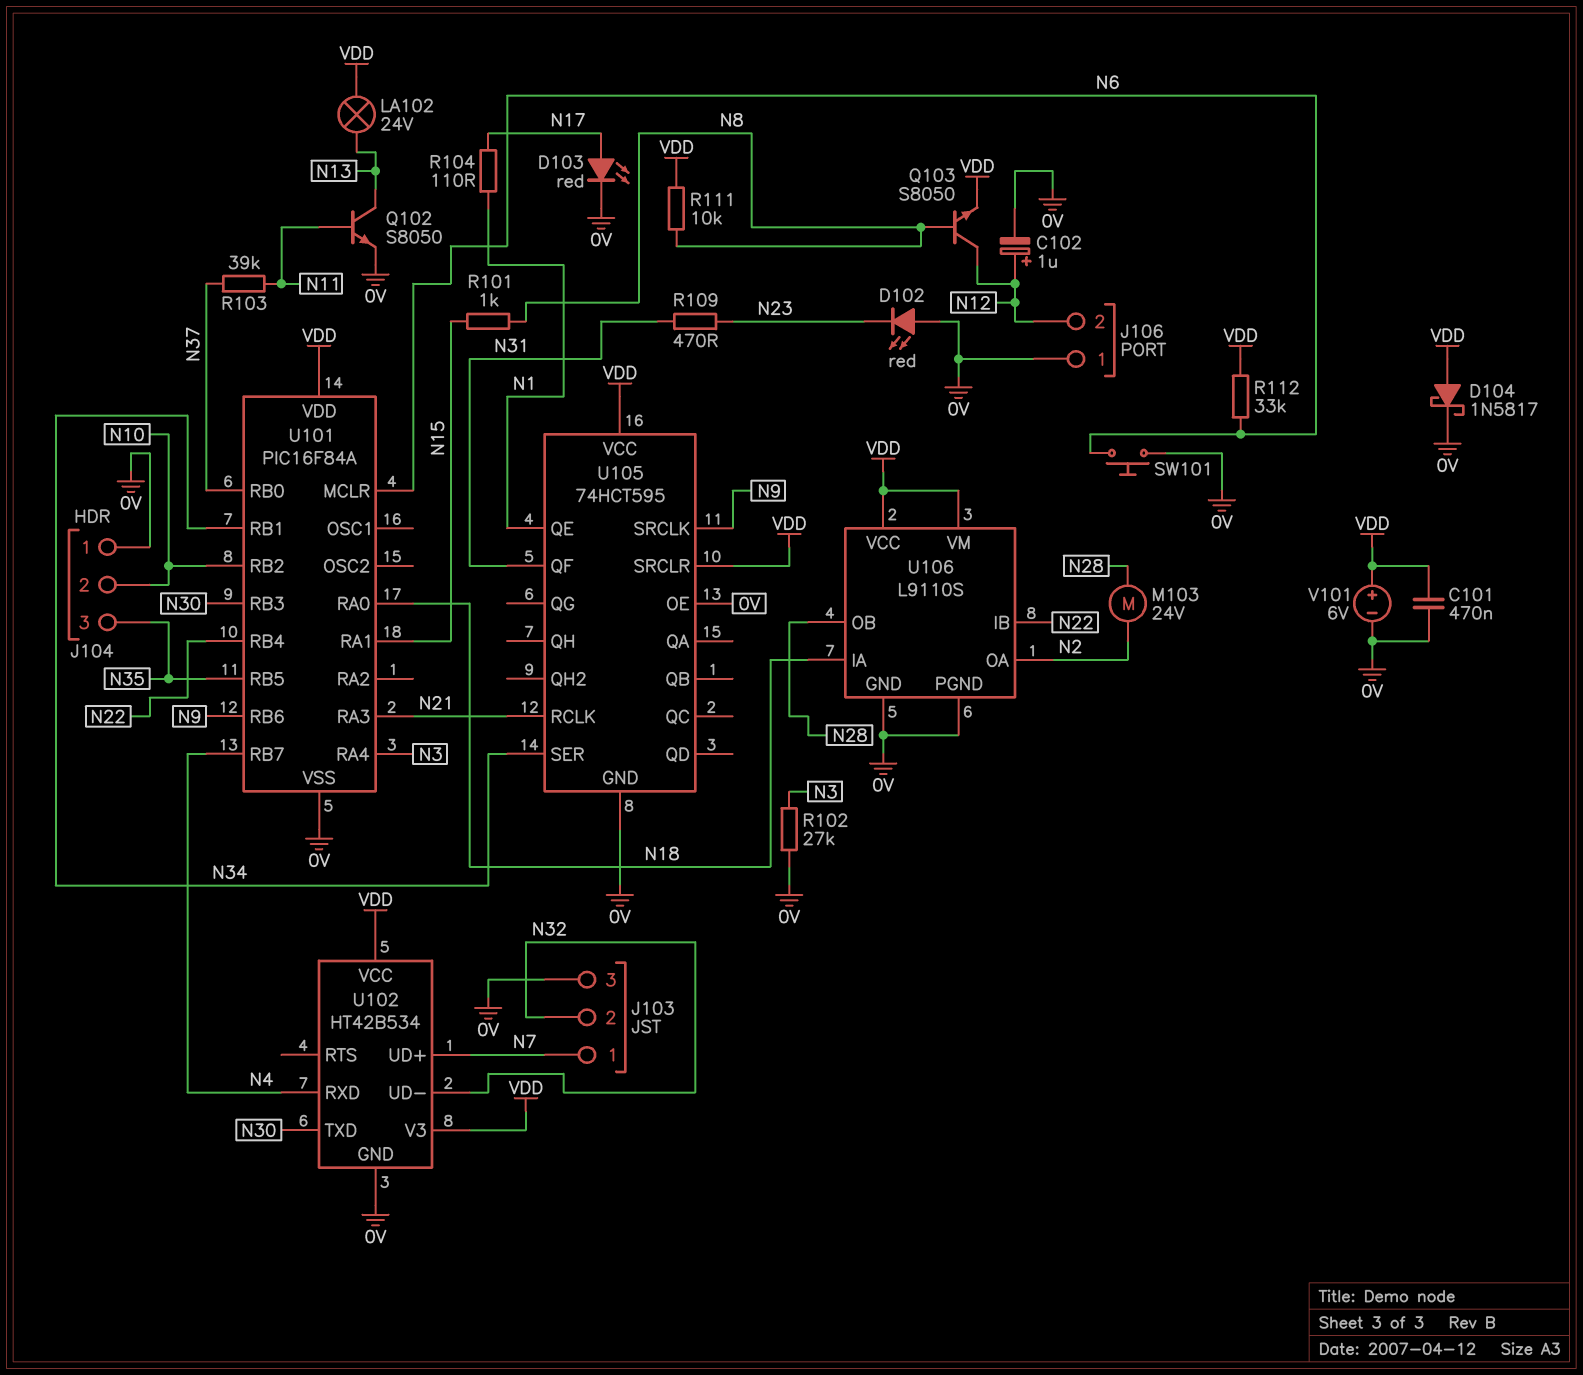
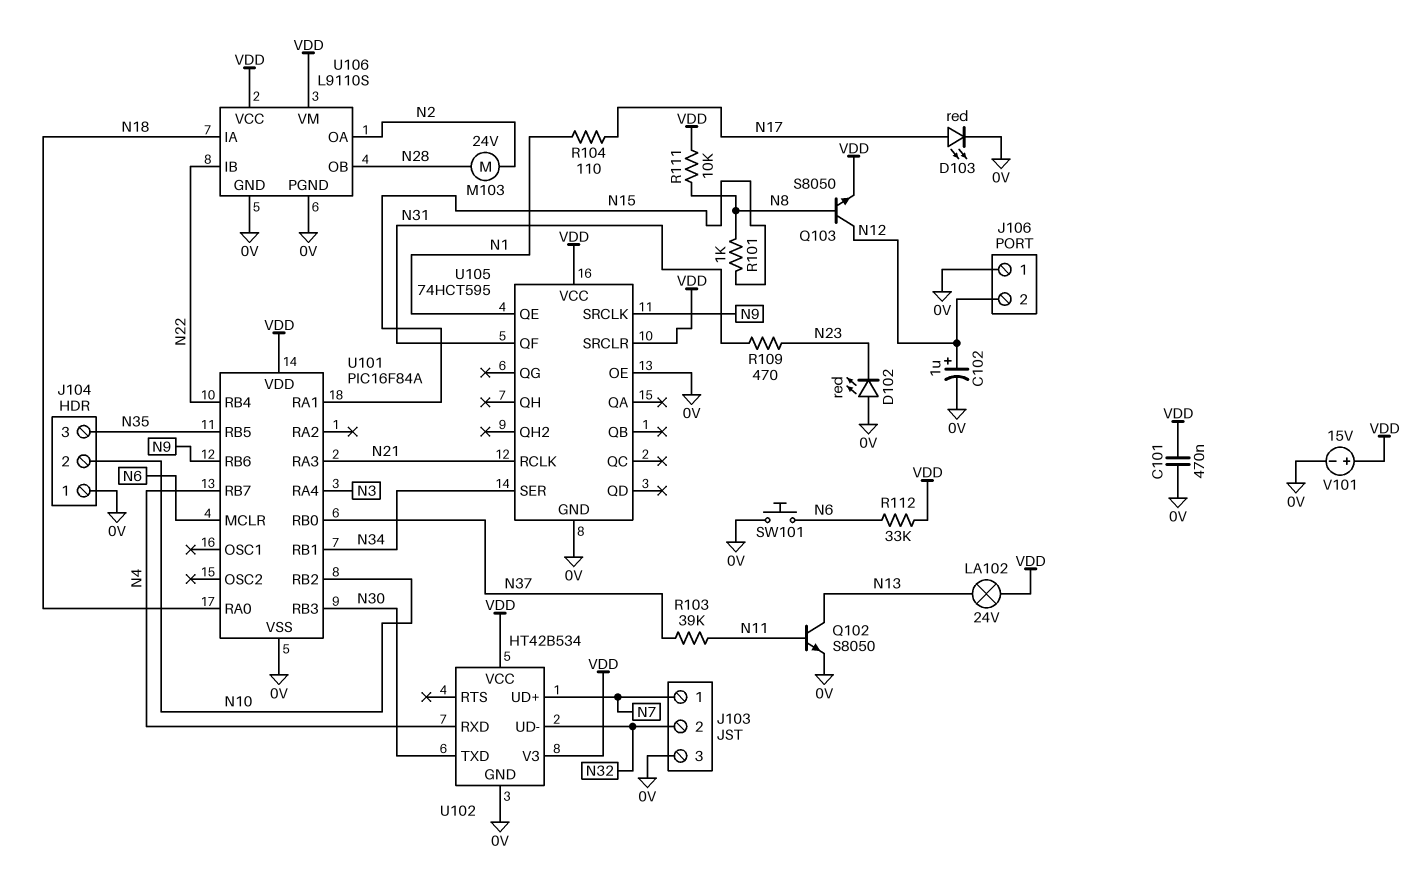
D104: schottky 1N5817 (A VDD, K 0V) -> none
R102: 27k (0V, N3) -> none
V101: 6V (plus VDD, minus 0V) -> 15V (plus VDD, minus 0V)

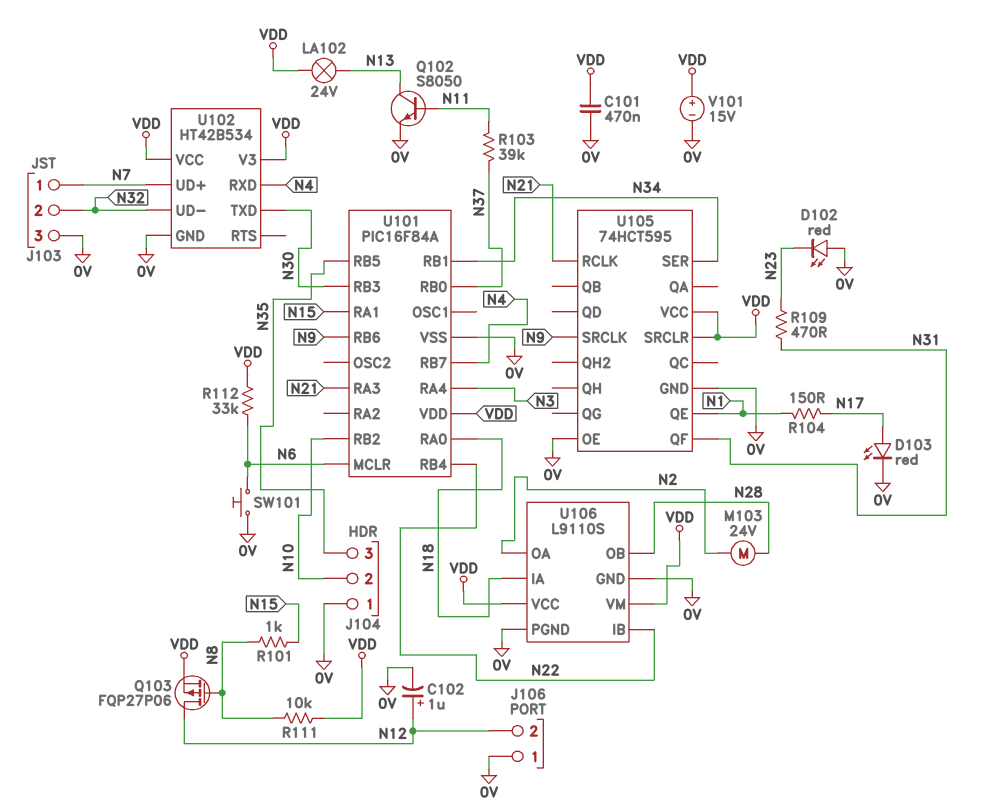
Q103: NPN S8050 (B N8, C N12, E VDD) -> PMOS FQP27P06 (G N8, D N12, S VDD)
R104: 110 (N1, N17) -> 150 (N1, N17)

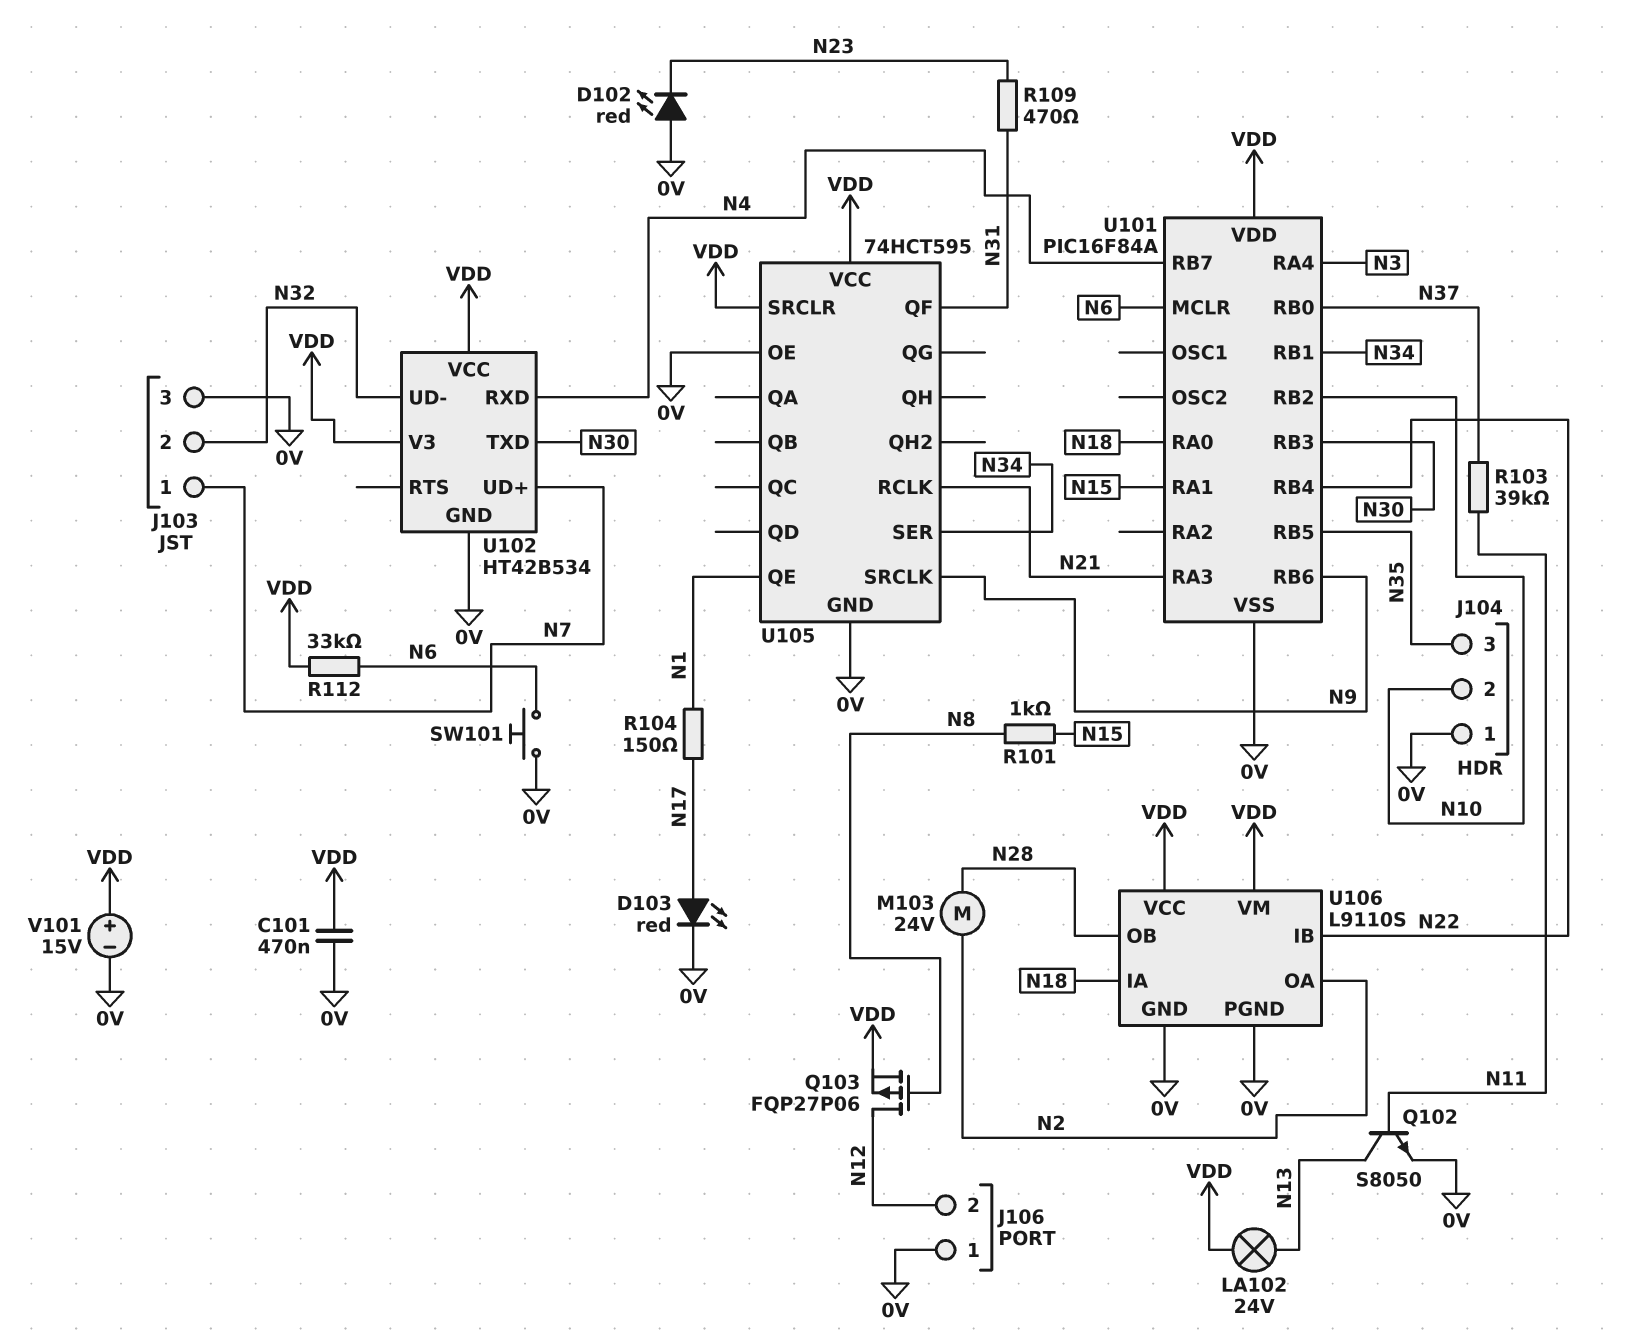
C102: 1uF (plus N12, minus 0V) -> none
R111: 10k (N8, VDD) -> none

